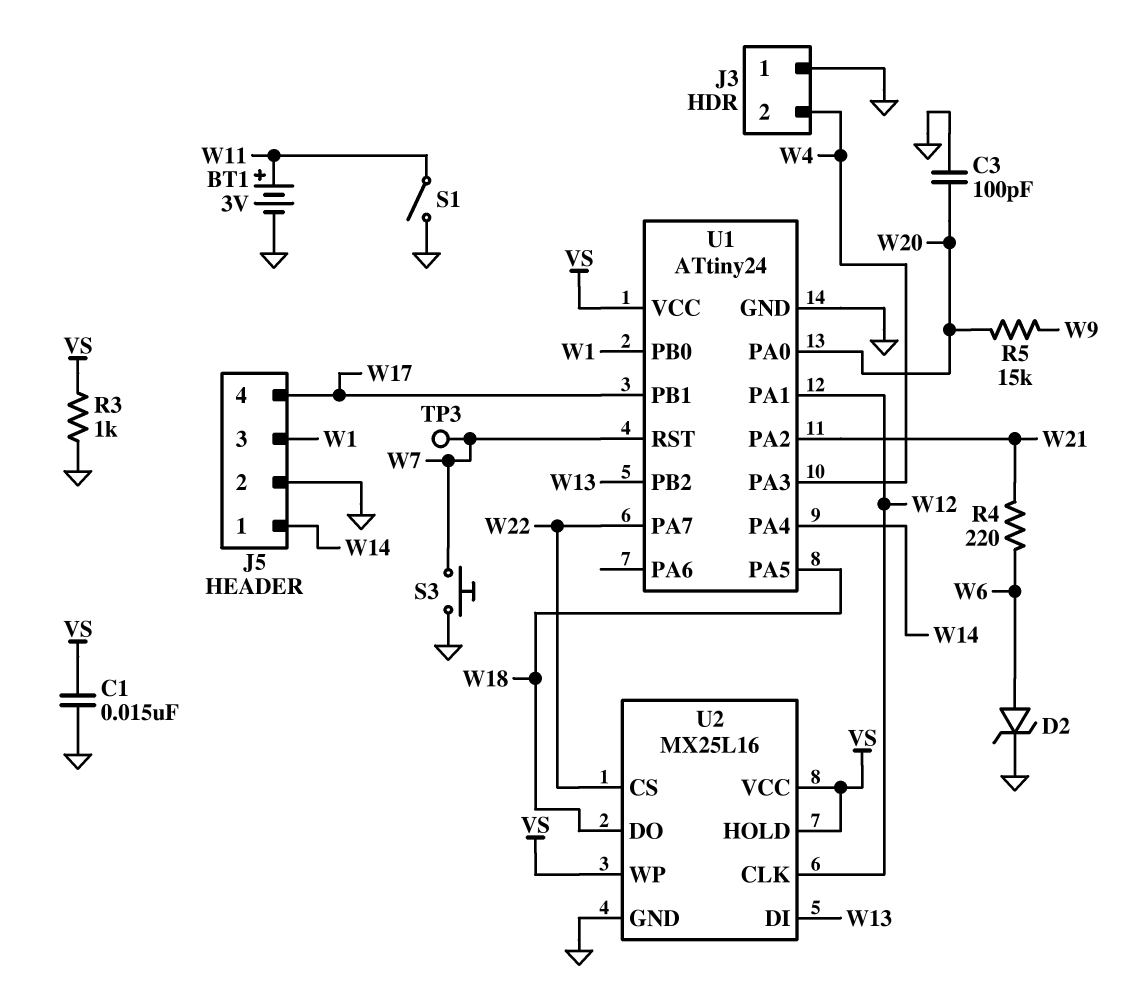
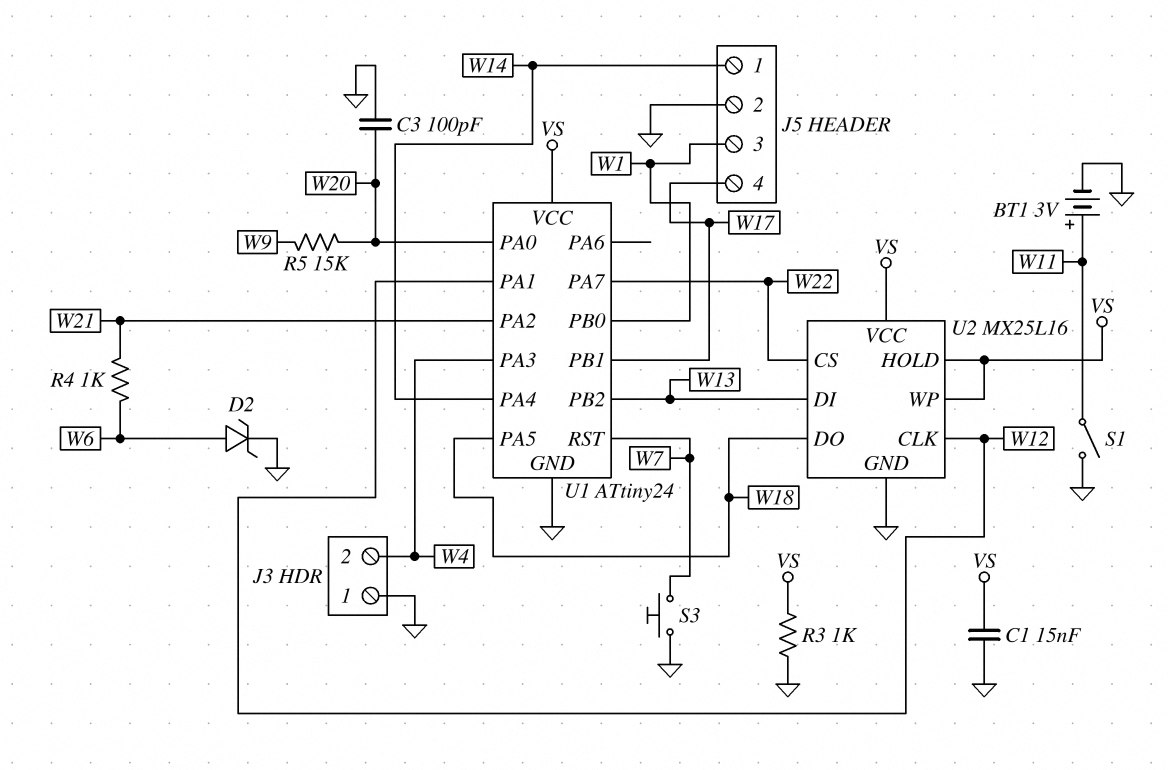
R4: 220 (W6, W21) -> 1k (W6, W21)
TP3: test point (W7) -> none

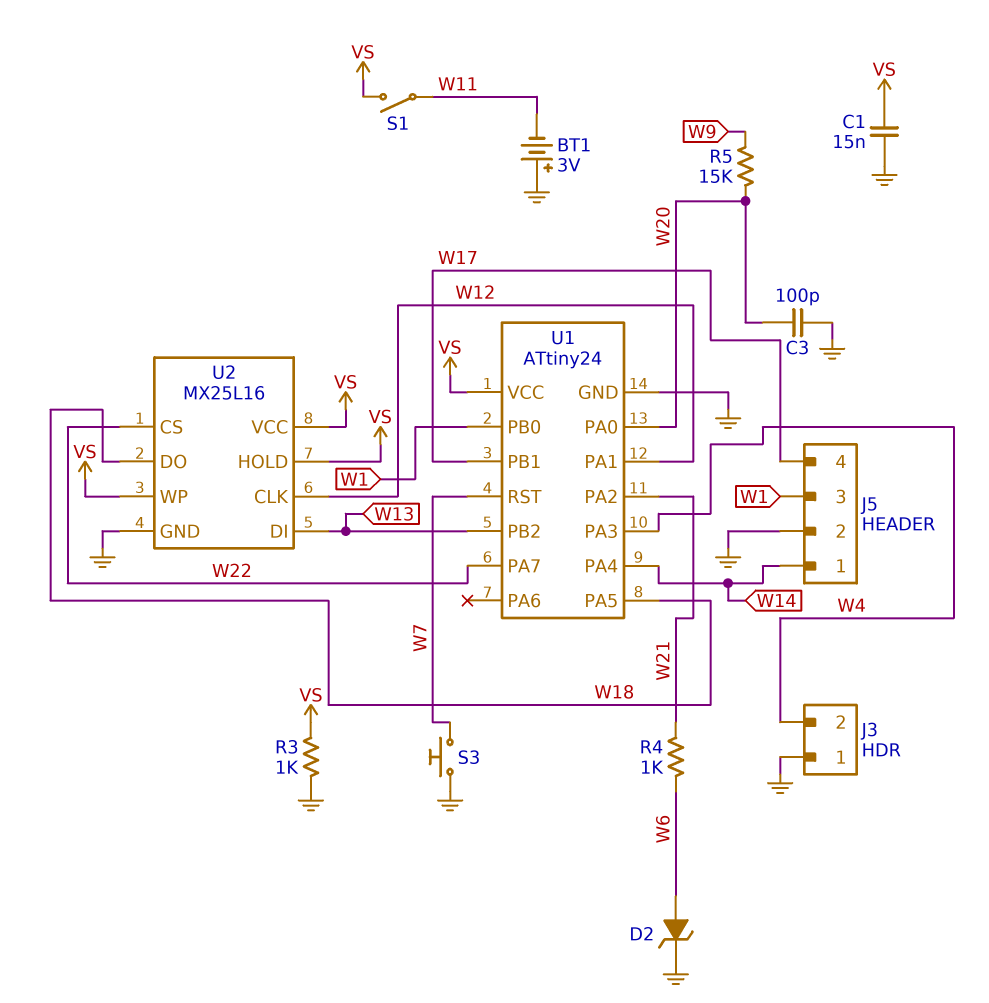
BT1: 3V (plus W11, minus GND) -> 3V (plus GND, minus W11)
S1: switch (GND, W11) -> switch (VS, W11)

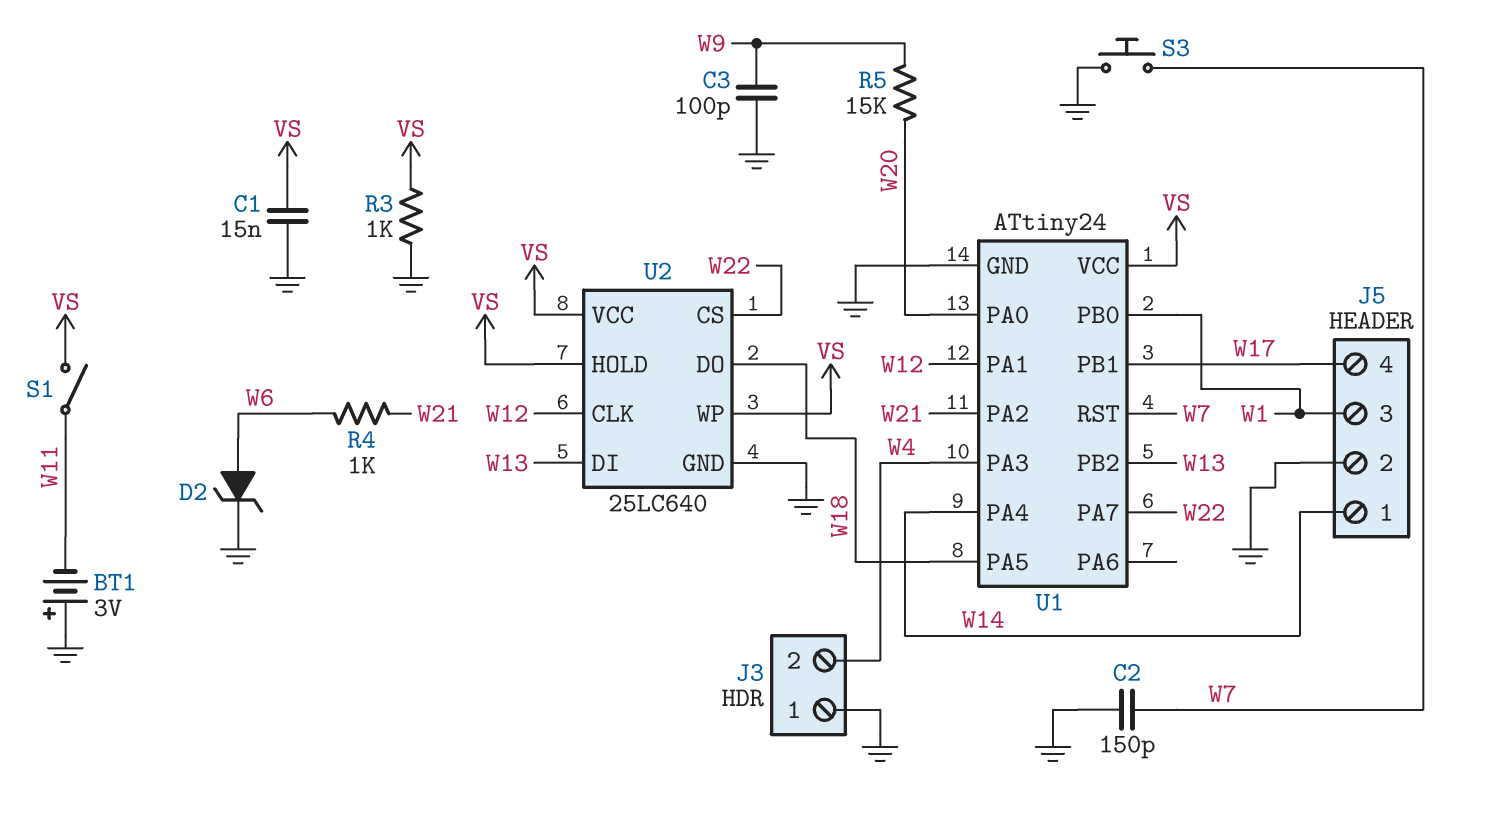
C2: none -> 150pF (GND, W7)
C3: 100pF (GND, W20) -> 100pF (GND, W9)
U2: MX25L16 -> 25LC640

